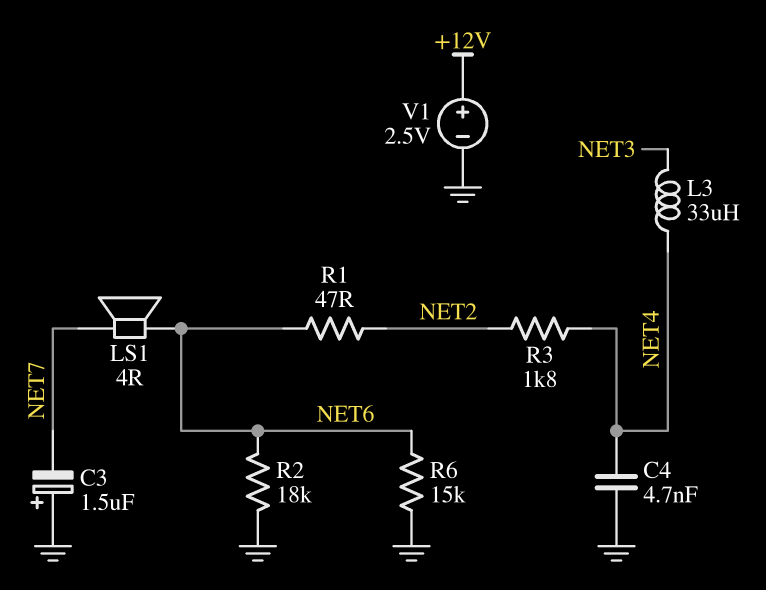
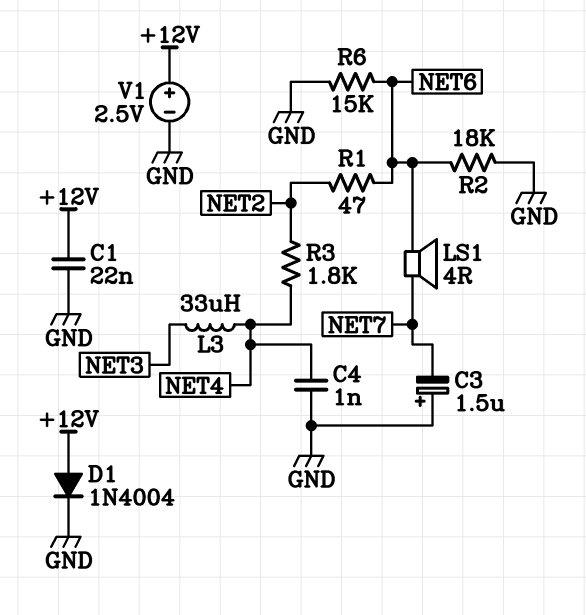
C1: none -> 22nF (+12V, GND)
C4: 4.7nF (GND, NET4) -> 1nF (GND, NET4)
D1: none -> diode 1N4004 (A +12V, K GND)

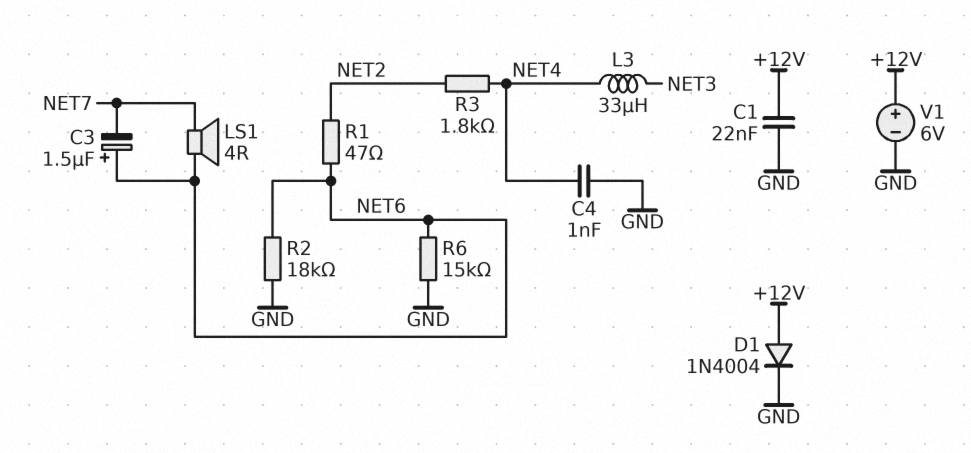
C3: 1.5uF (plus GND, minus NET7) -> 1.5uF (plus NET6, minus NET7)
V1: 2.5V (plus +12V, minus GND) -> 6V (plus +12V, minus GND)

